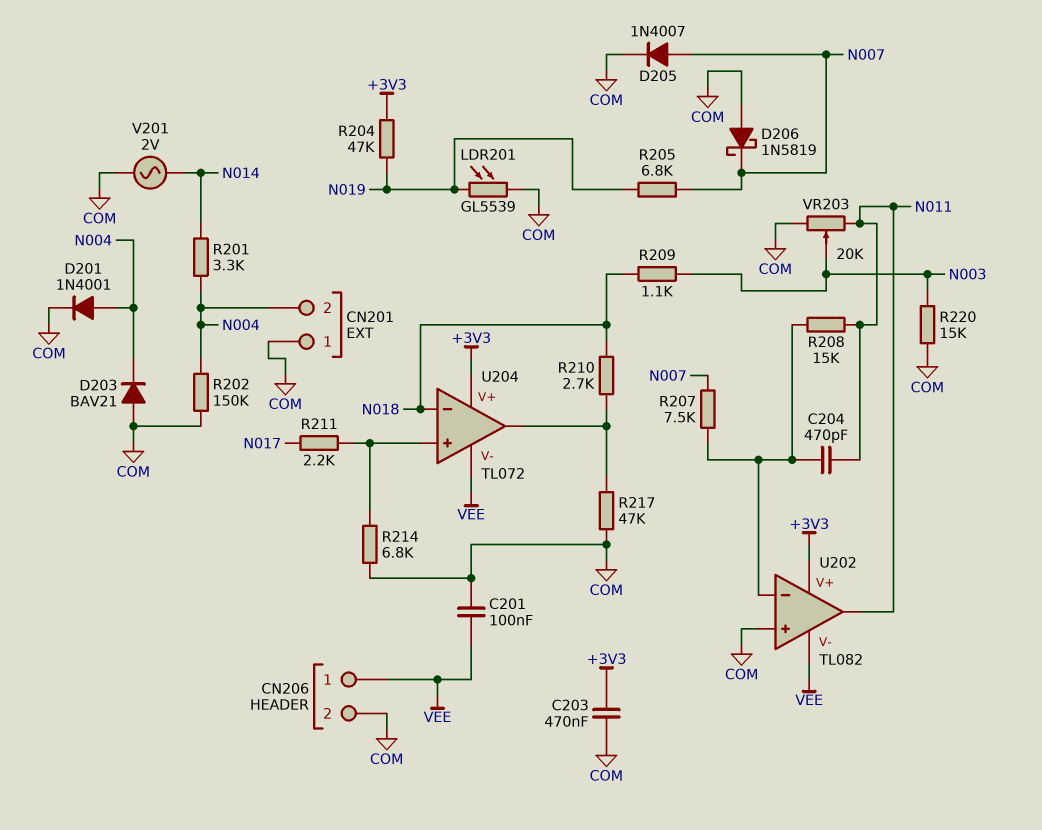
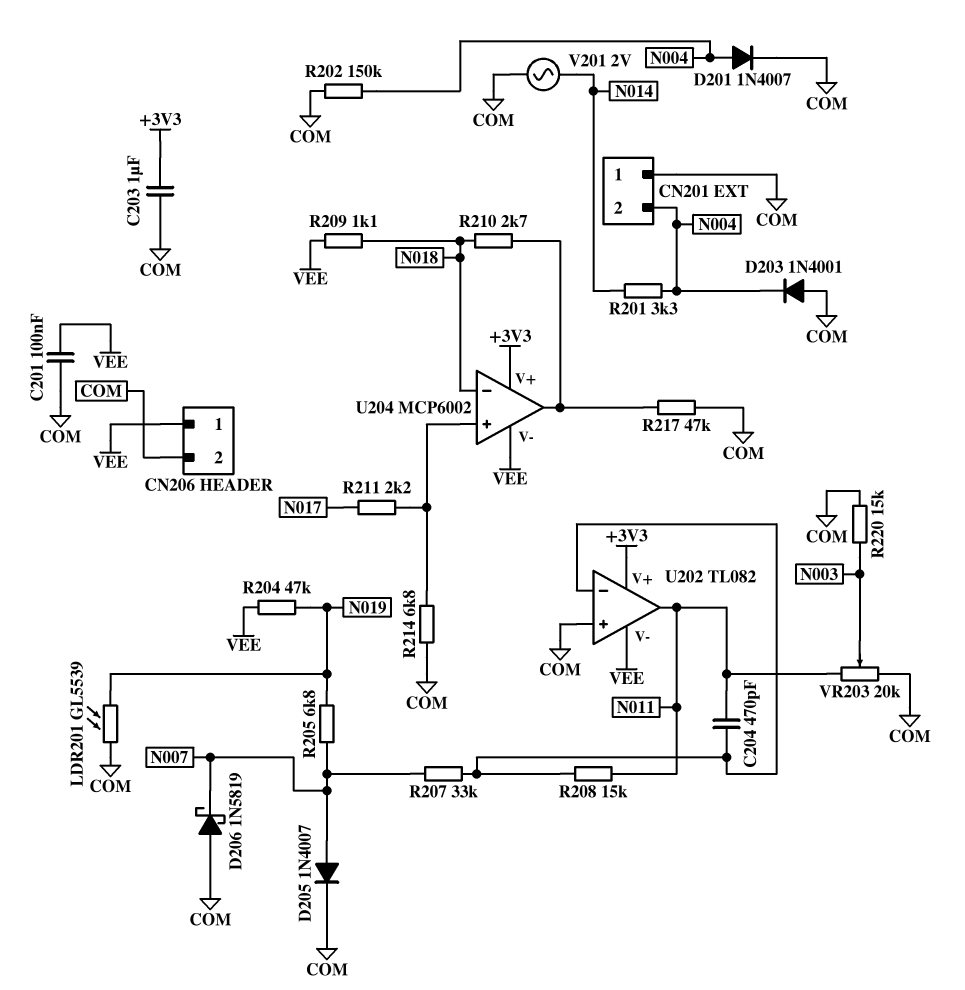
C203: 470nF (+3V3, COM) -> 1uF (+3V3, COM)
D201: diode 1N4001 (A N004, K COM) -> diode 1N4007 (A N004, K COM)
D203: diode BAV21 (A COM, K N004) -> diode 1N4001 (A COM, K N004)
R204: 47k (+3V3, N019) -> 47k (N019, VEE)
R207: 7.5k (N007, U202/in-) -> 33k (N007, U202/in-)
R209: 1.1k (N003, N018) -> 1.1k (N018, VEE)
U204: TL072 -> MCP6002

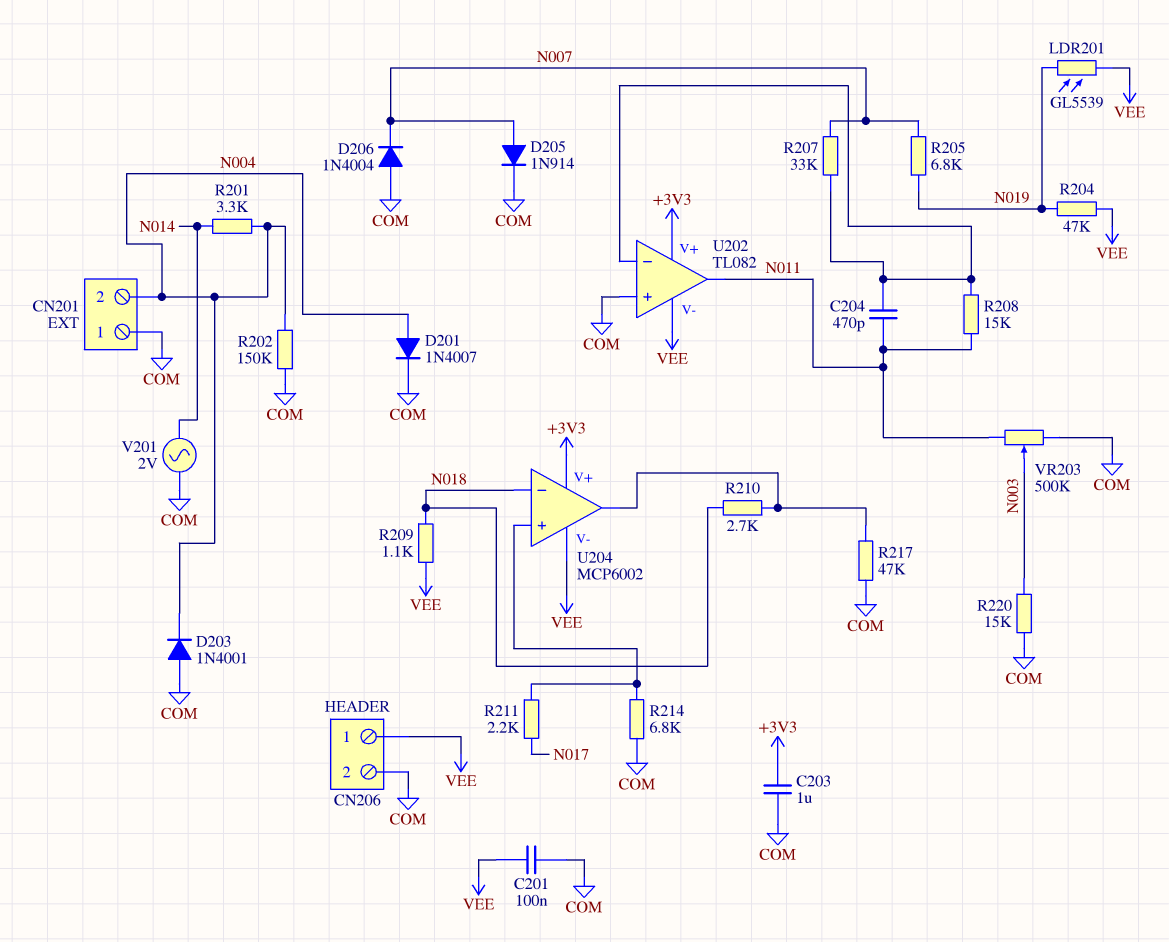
D205: diode 1N4007 (A N007, K COM) -> diode 1N914 (A N007, K COM)
D206: schottky 1N5819 (A COM, K N007) -> diode 1N4004 (A COM, K N007)
LDR201: GL5539 (COM, N019) -> GL5539 (N019, VEE)
VR203: 20k (COM, N011, wiper N003) -> 500k (COM, N011, wiper N003)

